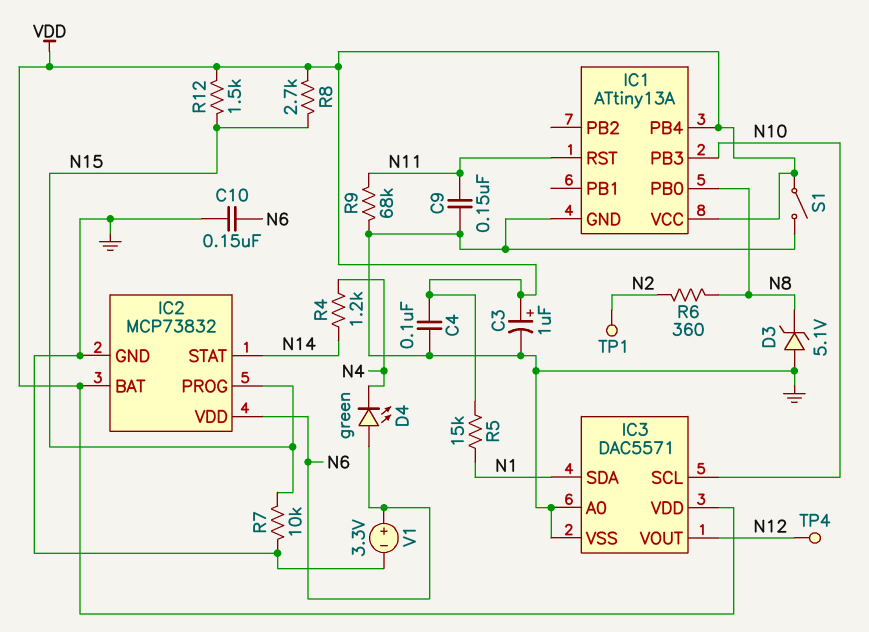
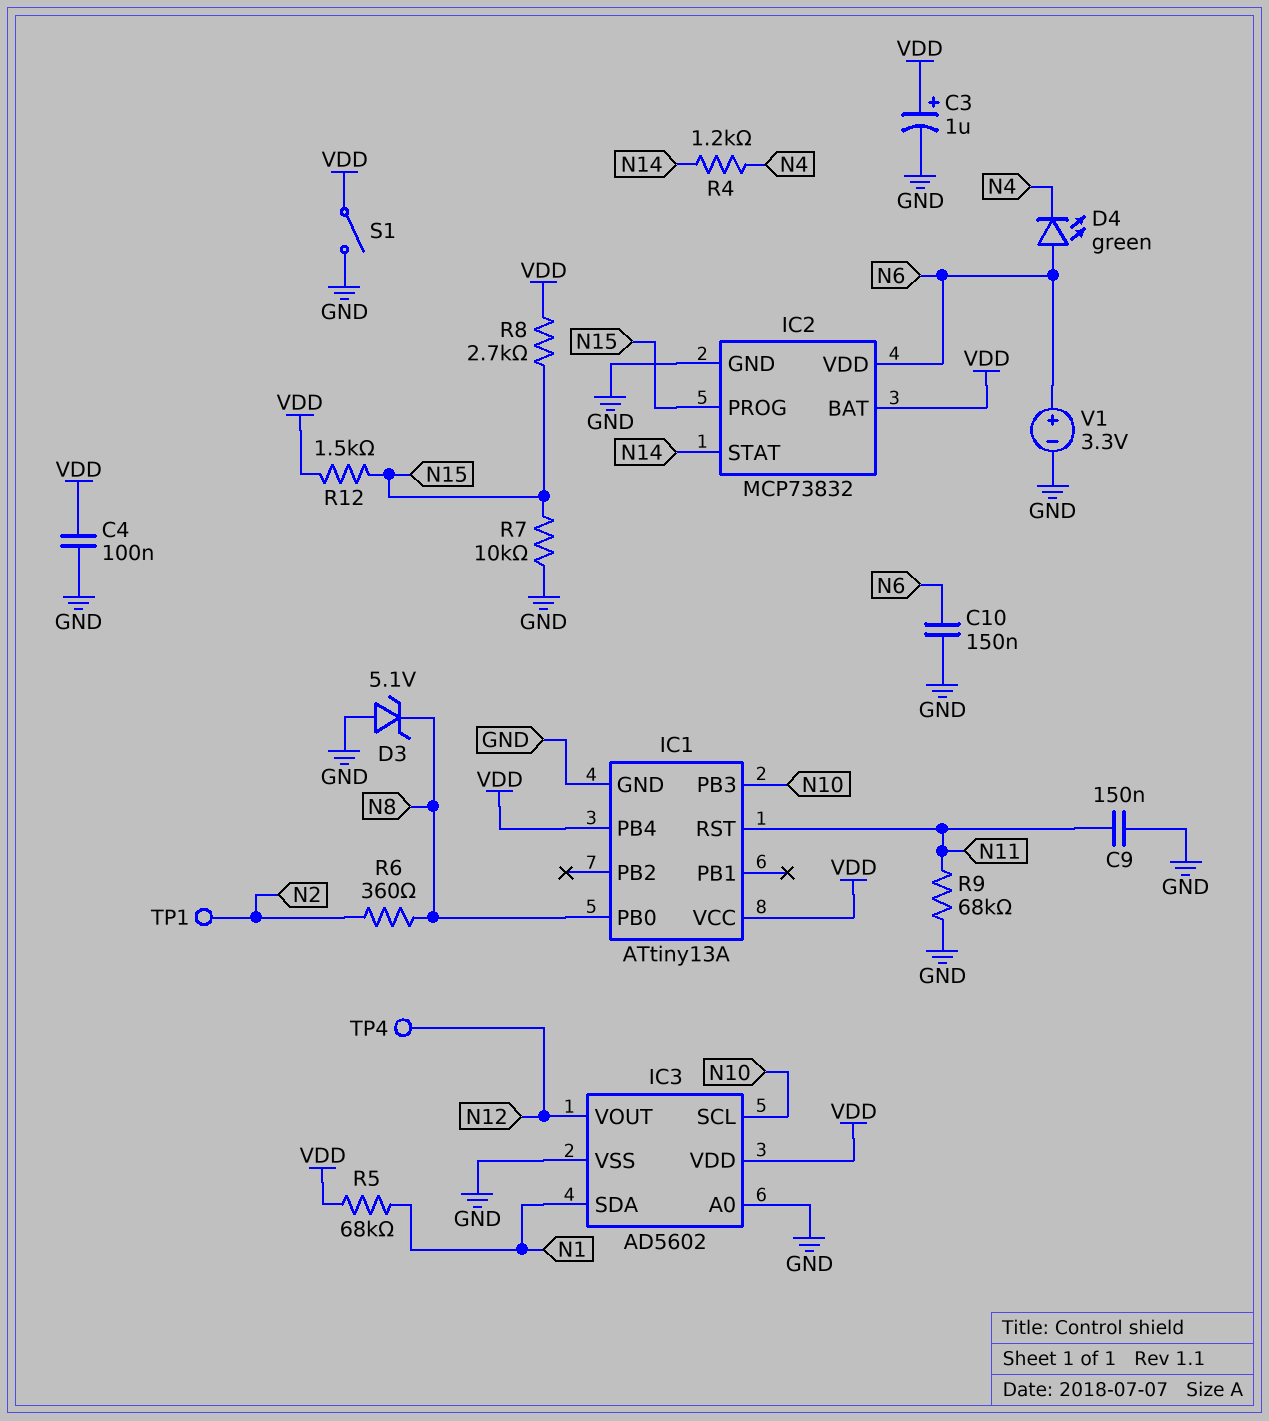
IC3: DAC5571 -> AD5602
R5: 15k (N1, VDD) -> 68k (N1, VDD)

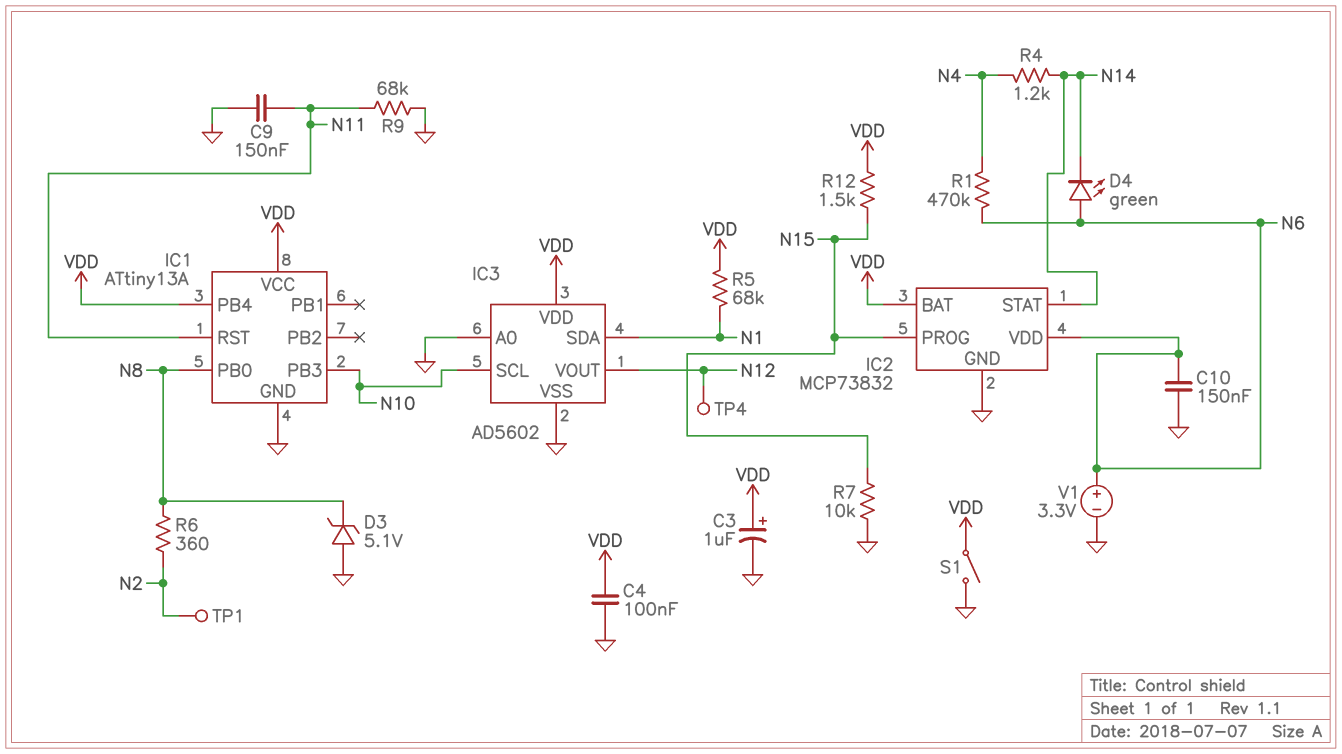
D4: LED green (A N6, K N4) -> LED green (A N6, K N14)
R1: none -> 470k (N4, N6)
R8: 2.7k (N15, VDD) -> none

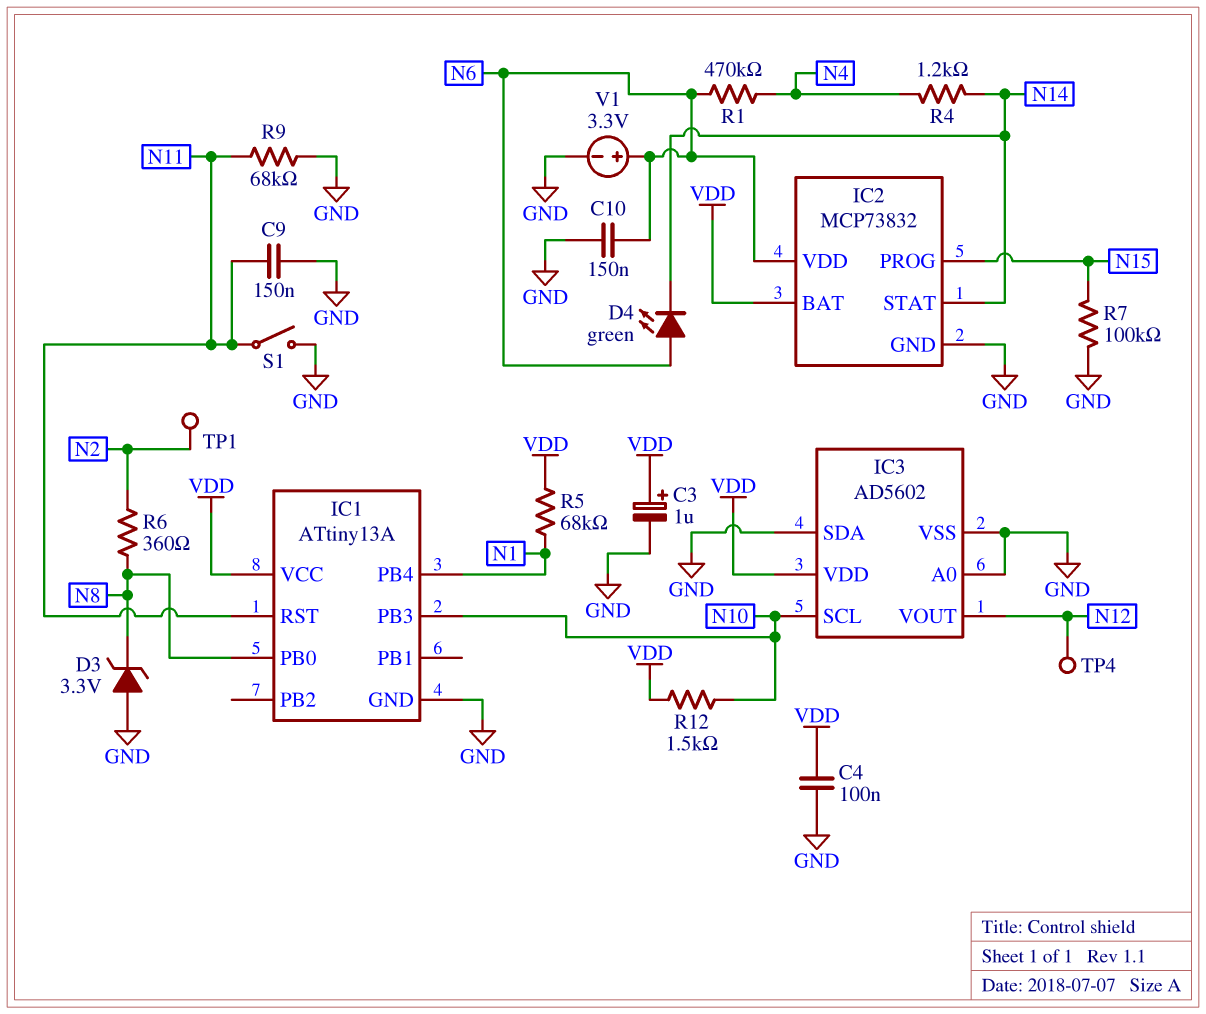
D3: zener 5.1V (A GND, K N8) -> zener 3.3V (A GND, K N8)
IC1 pin PB4: VDD -> N1
IC3 pin SDA: N1 -> GND
R7: 10k (GND, N15) -> 100k (GND, N15)
R12: 1.5k (N15, VDD) -> 1.5k (N10, VDD)
S1: switch (GND, VDD) -> switch (GND, N11)

